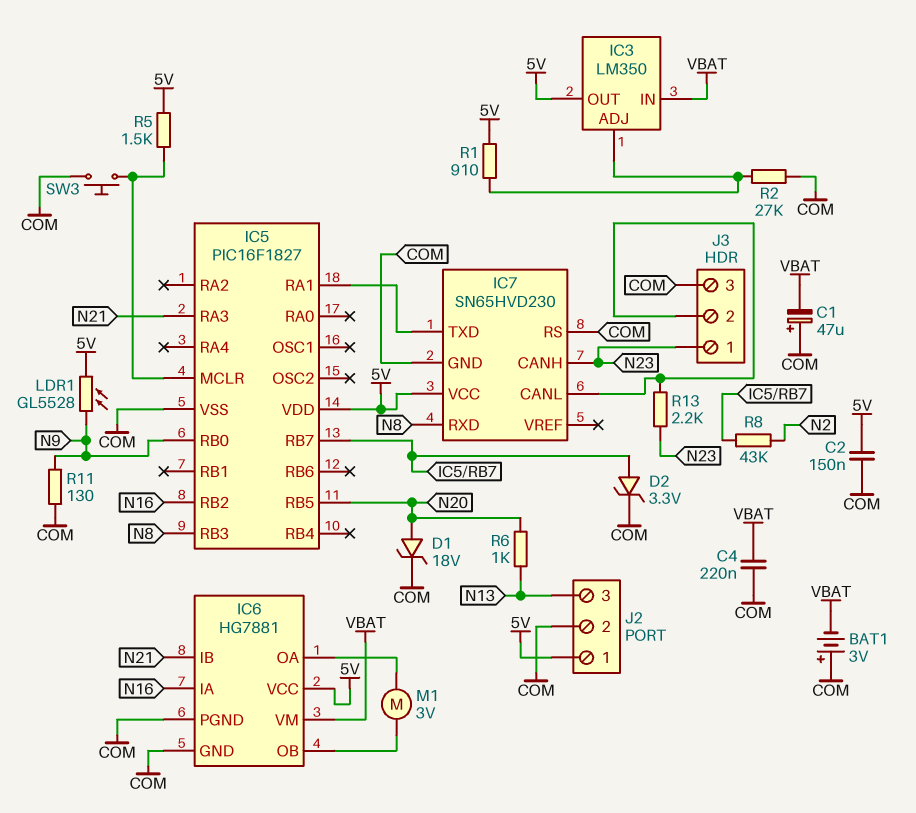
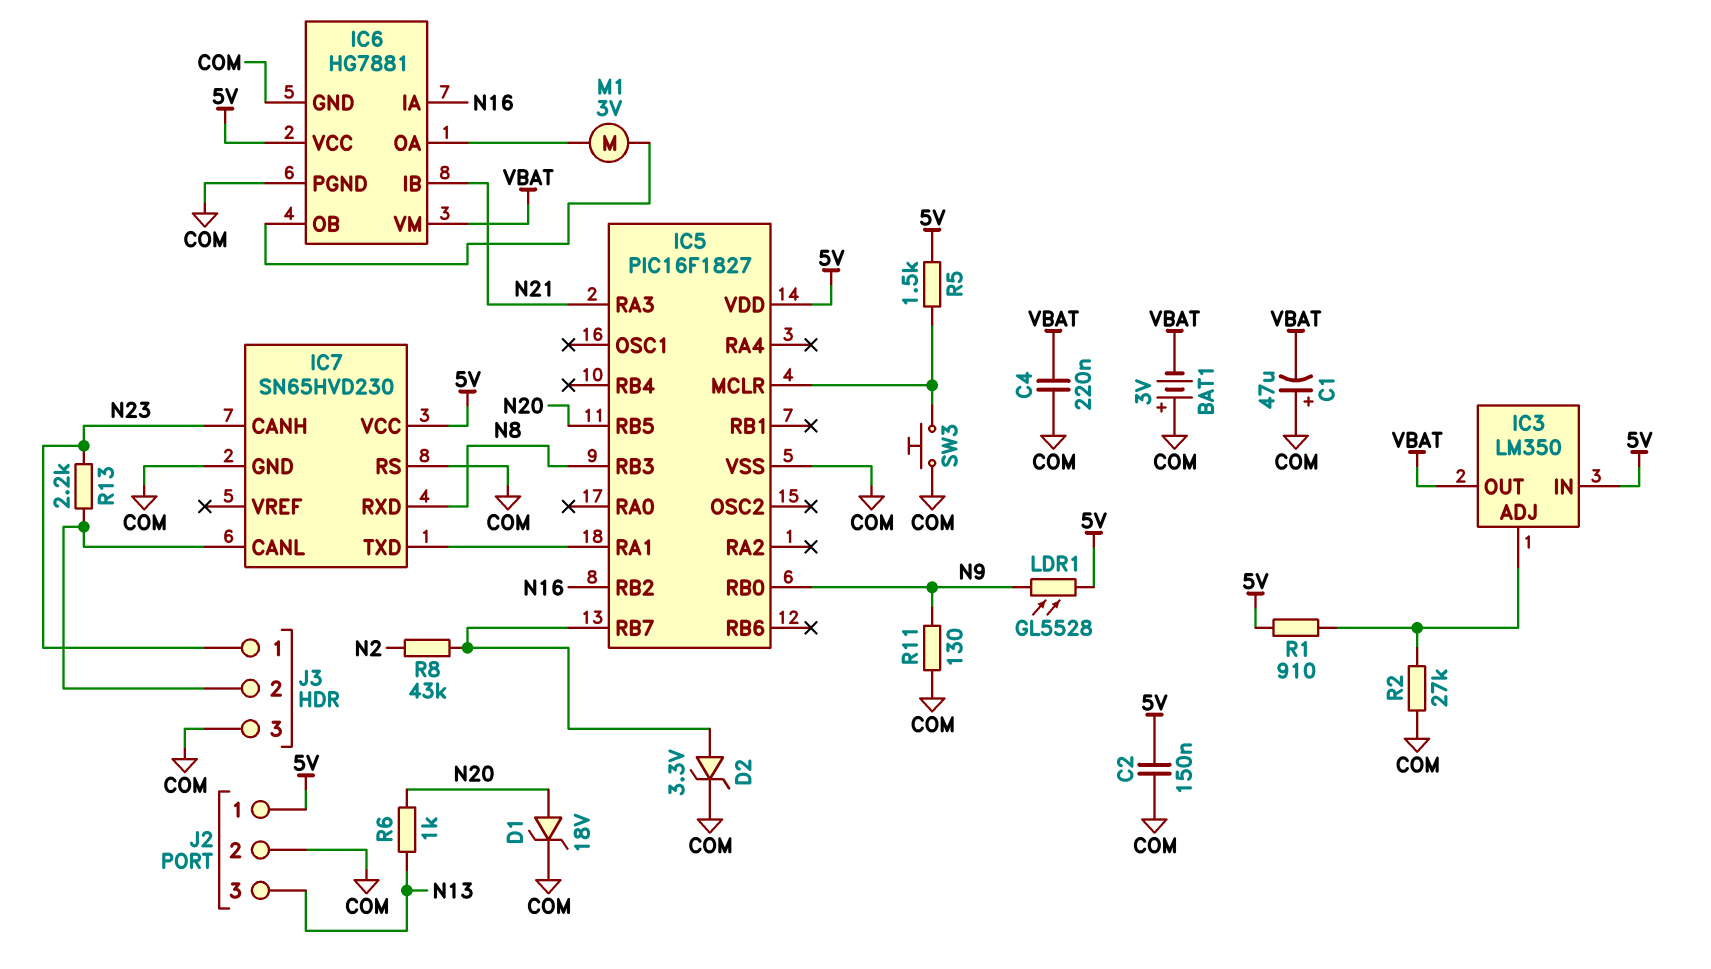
IC3 pin IN: VBAT -> 5V
IC3 pin OUT: 5V -> VBAT

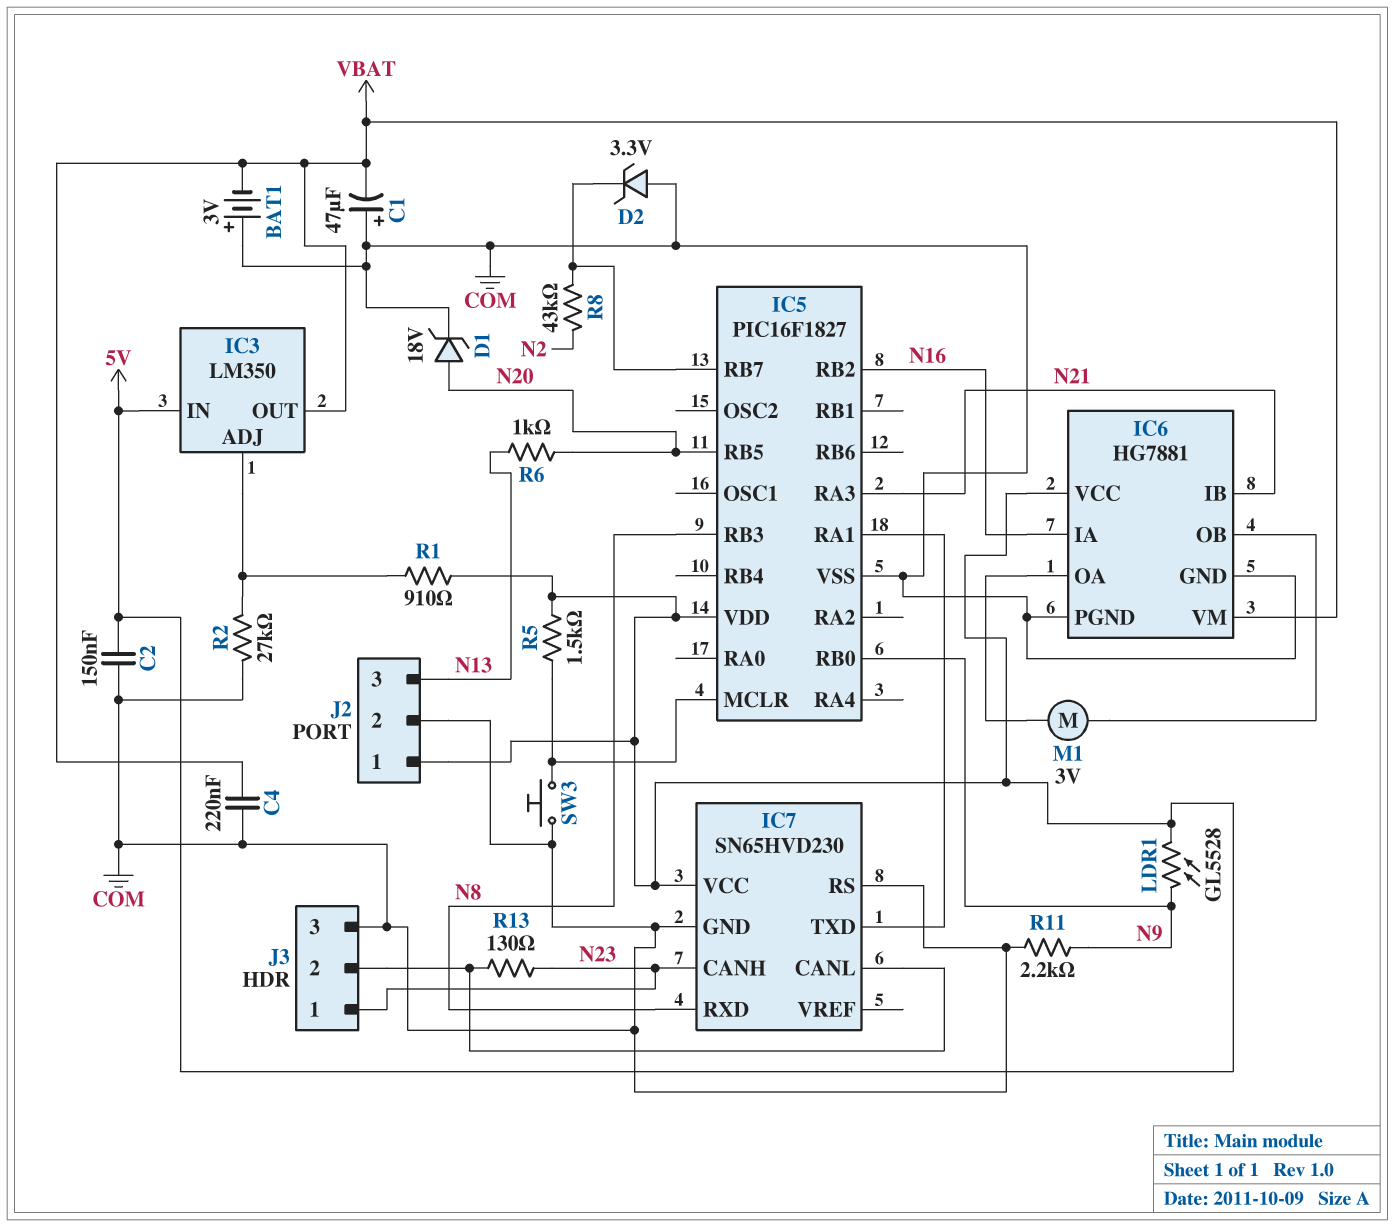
D2: zener 3.3V (A IC5/RB7, K COM) -> zener 3.3V (A COM, K IC5/RB7)
R11: 130 (COM, N9) -> 2.2k (COM, N9)
R13: 2.2k (IC7/CANL, N23) -> 130 (IC7/CANL, N23)

